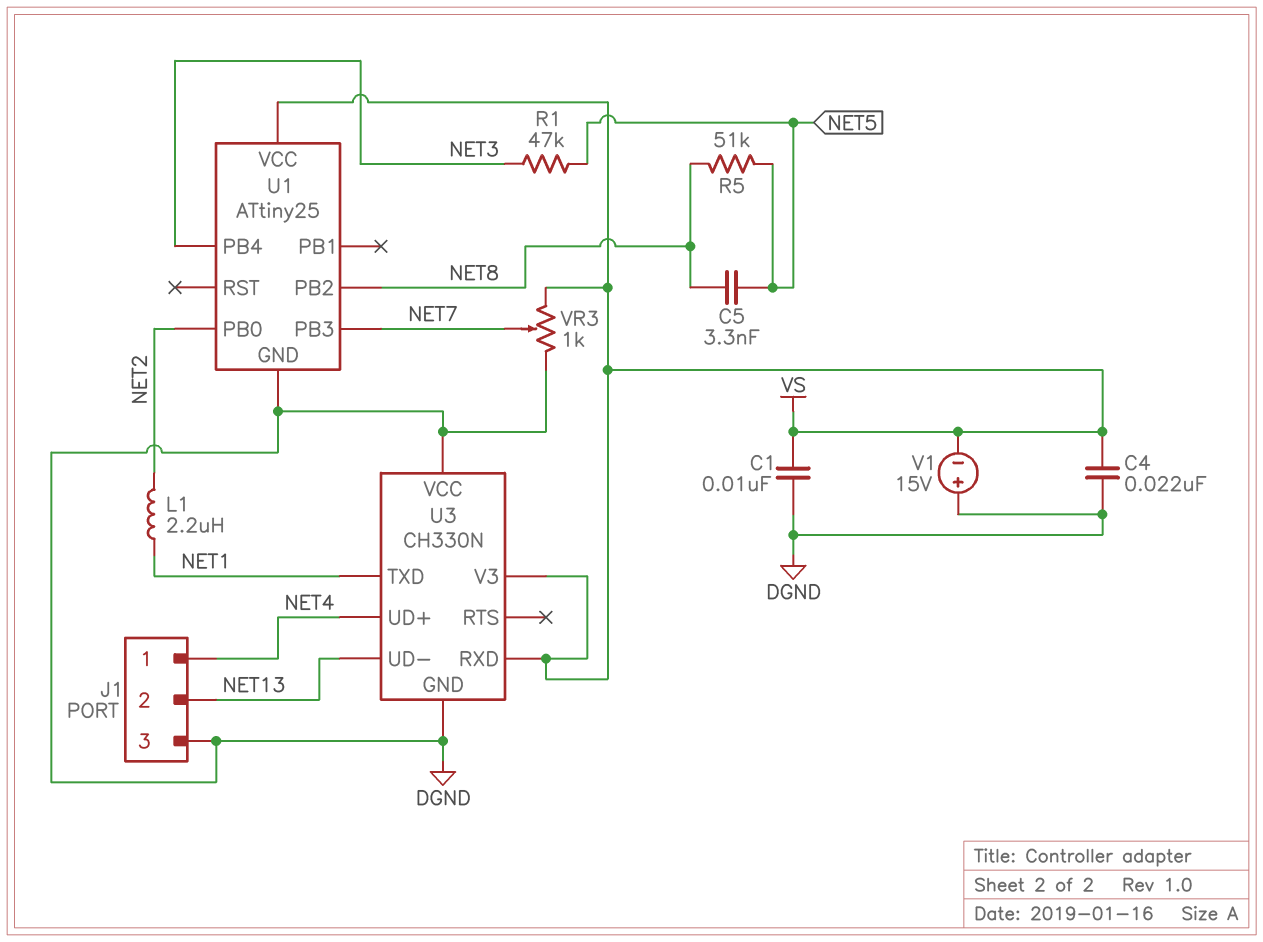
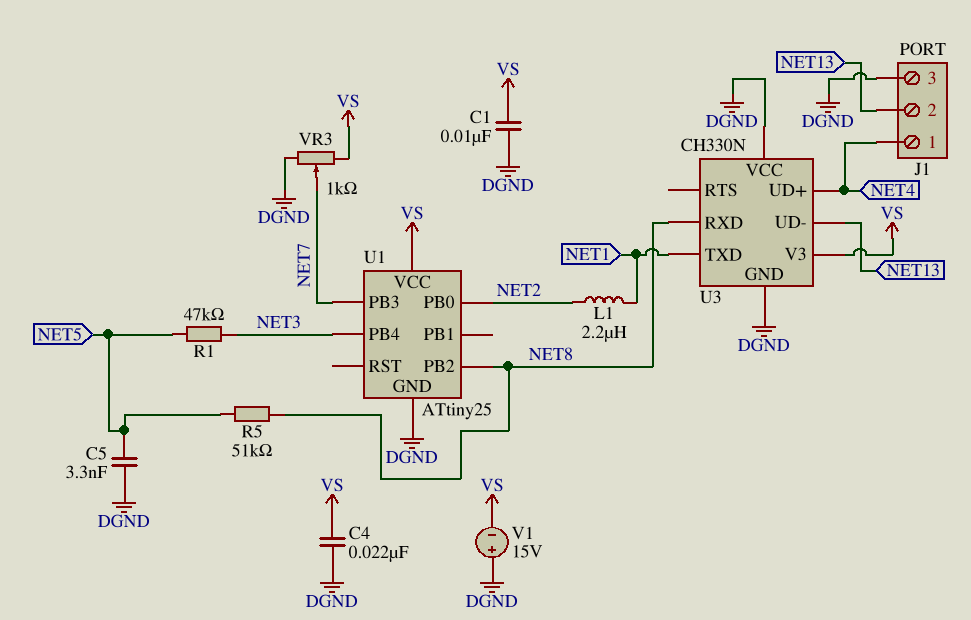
C5: 3.3nF (NET5, NET8) -> 3.3nF (DGND, NET5)
U3 pin RXD: VS -> NET8

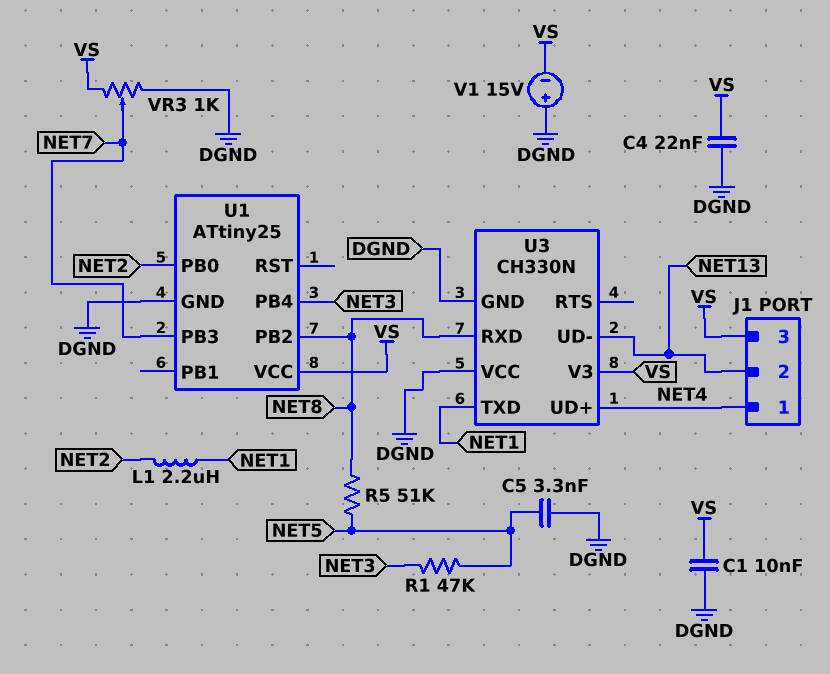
J1 pin 3: DGND -> VS

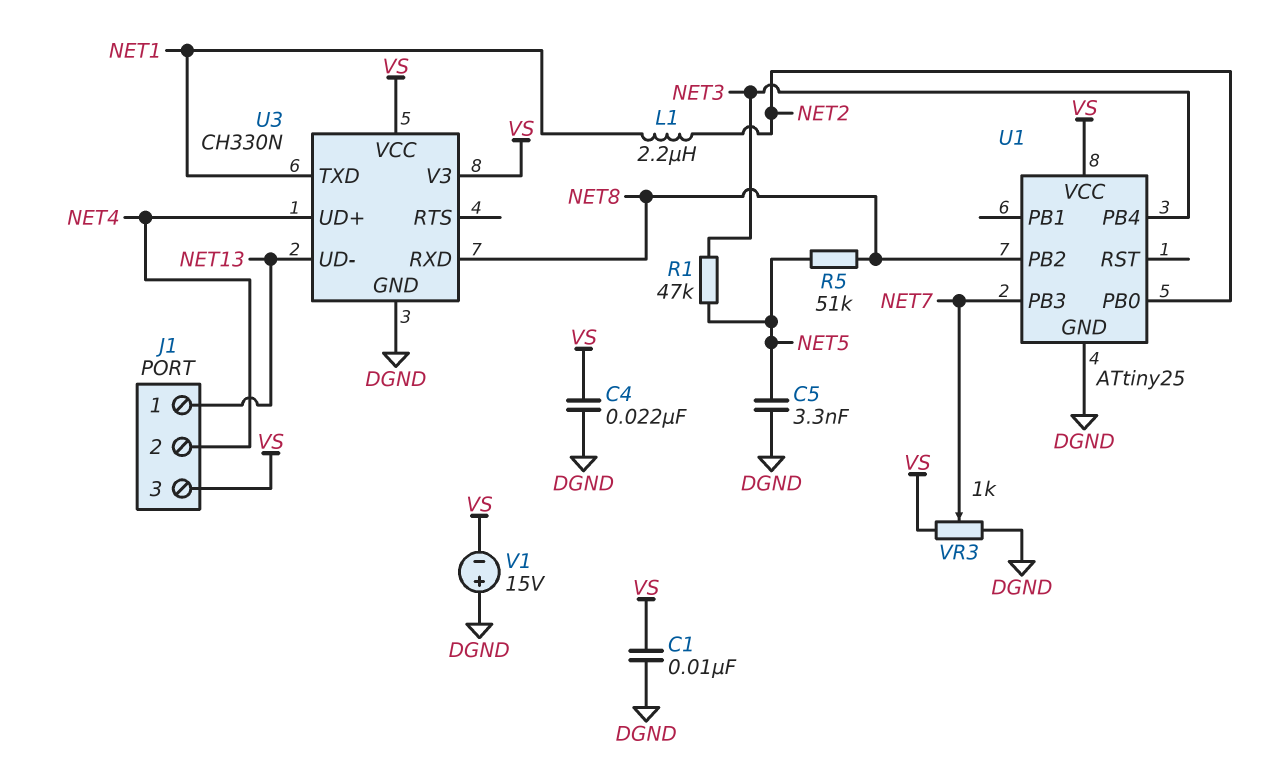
J1 pin 1: NET4 -> NET13
J1 pin 2: NET13 -> NET4
U3 pin VCC: DGND -> VS

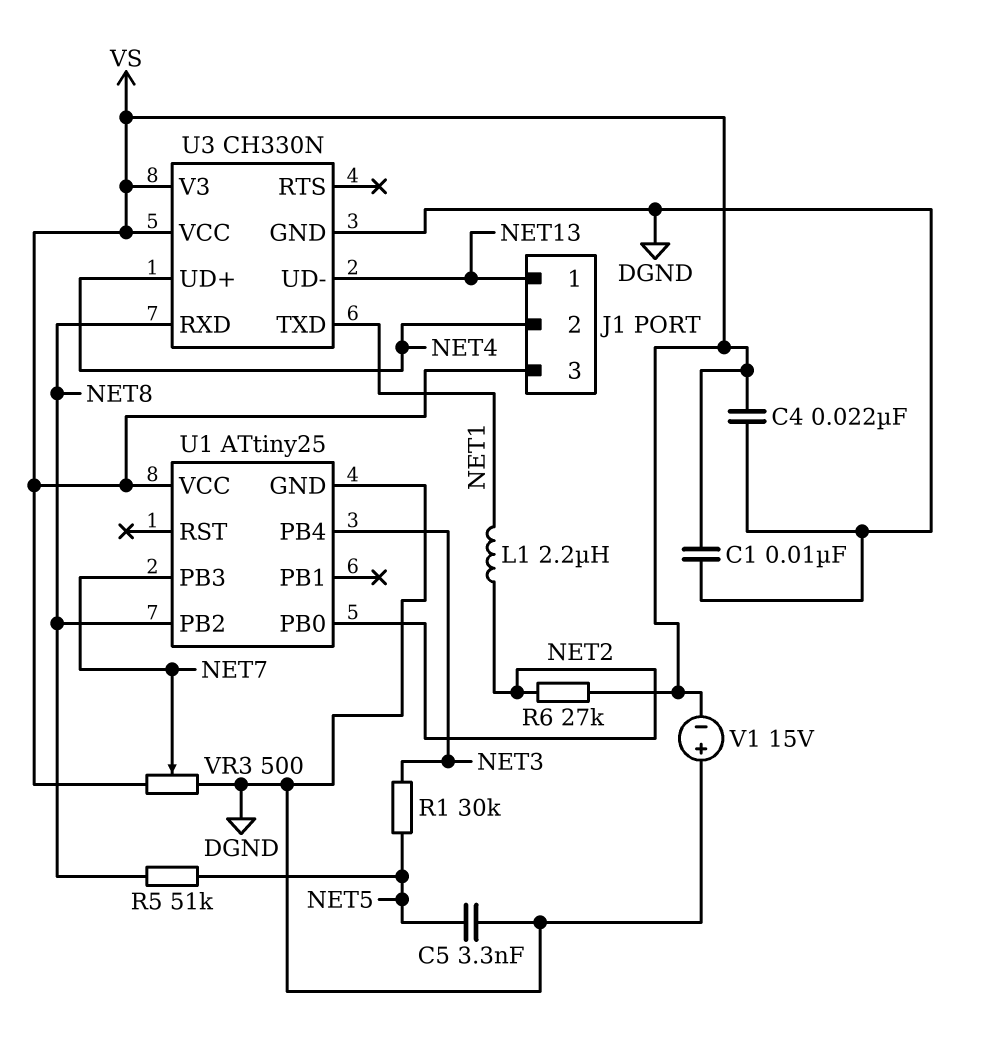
R1: 47k (NET3, NET5) -> 30k (NET3, NET5)
R6: none -> 27k (NET2, VS)
VR3: 1k (DGND, VS, wiper NET7) -> 500 (DGND, VS, wiper NET7)

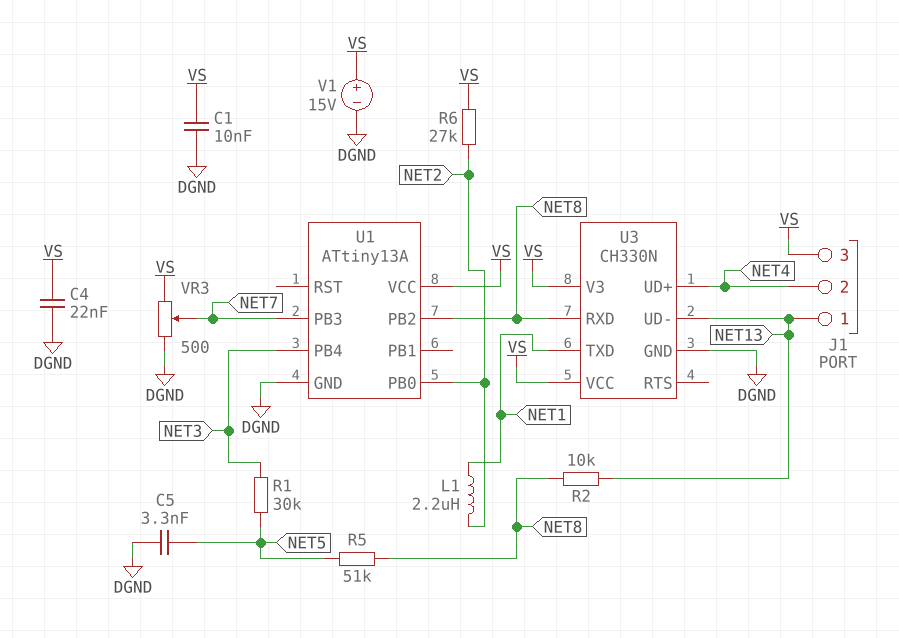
R2: none -> 10k (NET8, NET13)
U1: ATtiny25 -> ATtiny13A
V1: 15V (plus DGND, minus VS) -> 15V (plus VS, minus DGND)

